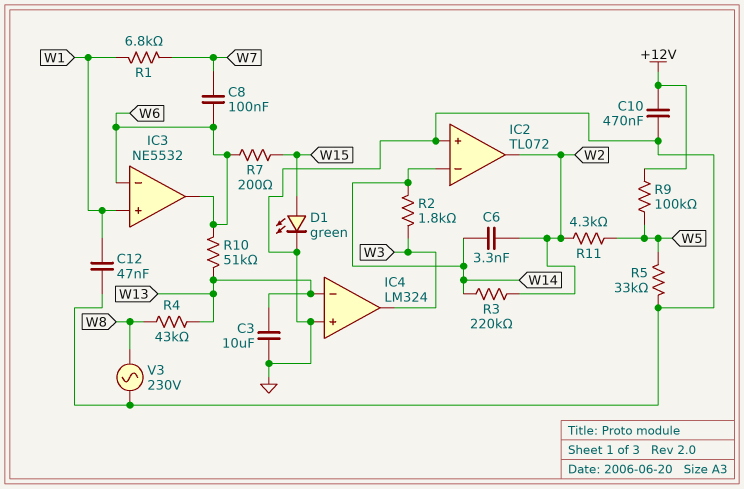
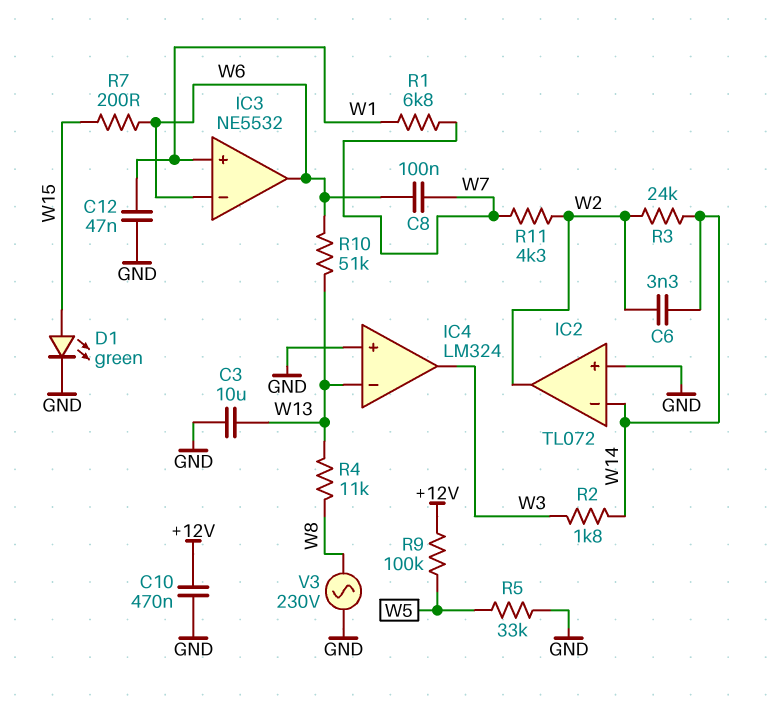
R3: 220k (W2, W14) -> 24k (W2, W14)
R4: 43k (W8, W13) -> 11k (W8, W13)
R11: 4.3k (W2, W5) -> 4.3k (W2, W7)

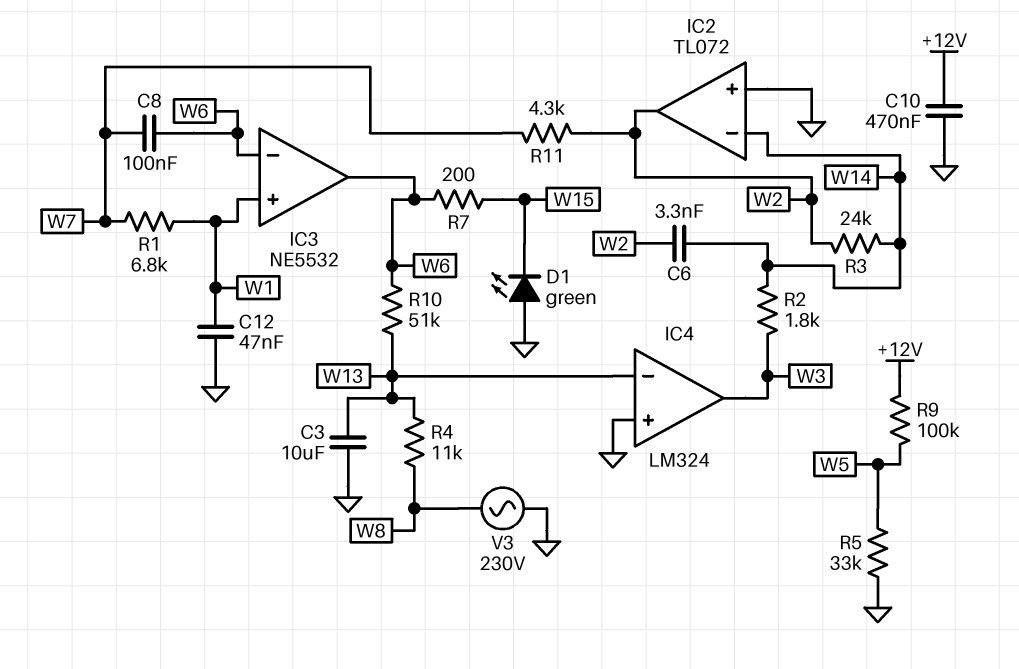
D1: LED green (A W15, K GND) -> LED green (A GND, K W15)

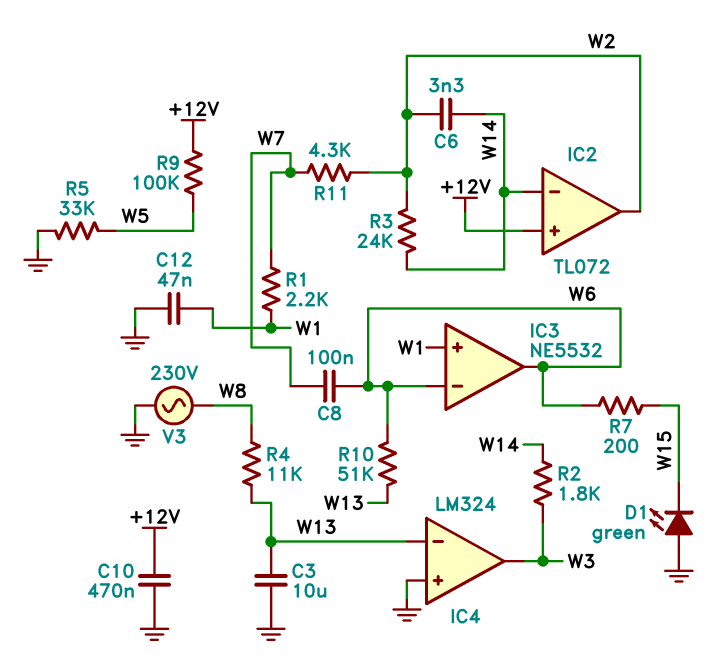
IC2 pin in+: GND -> +12V
R1: 6.8k (W1, W7) -> 2.2k (W1, W7)

